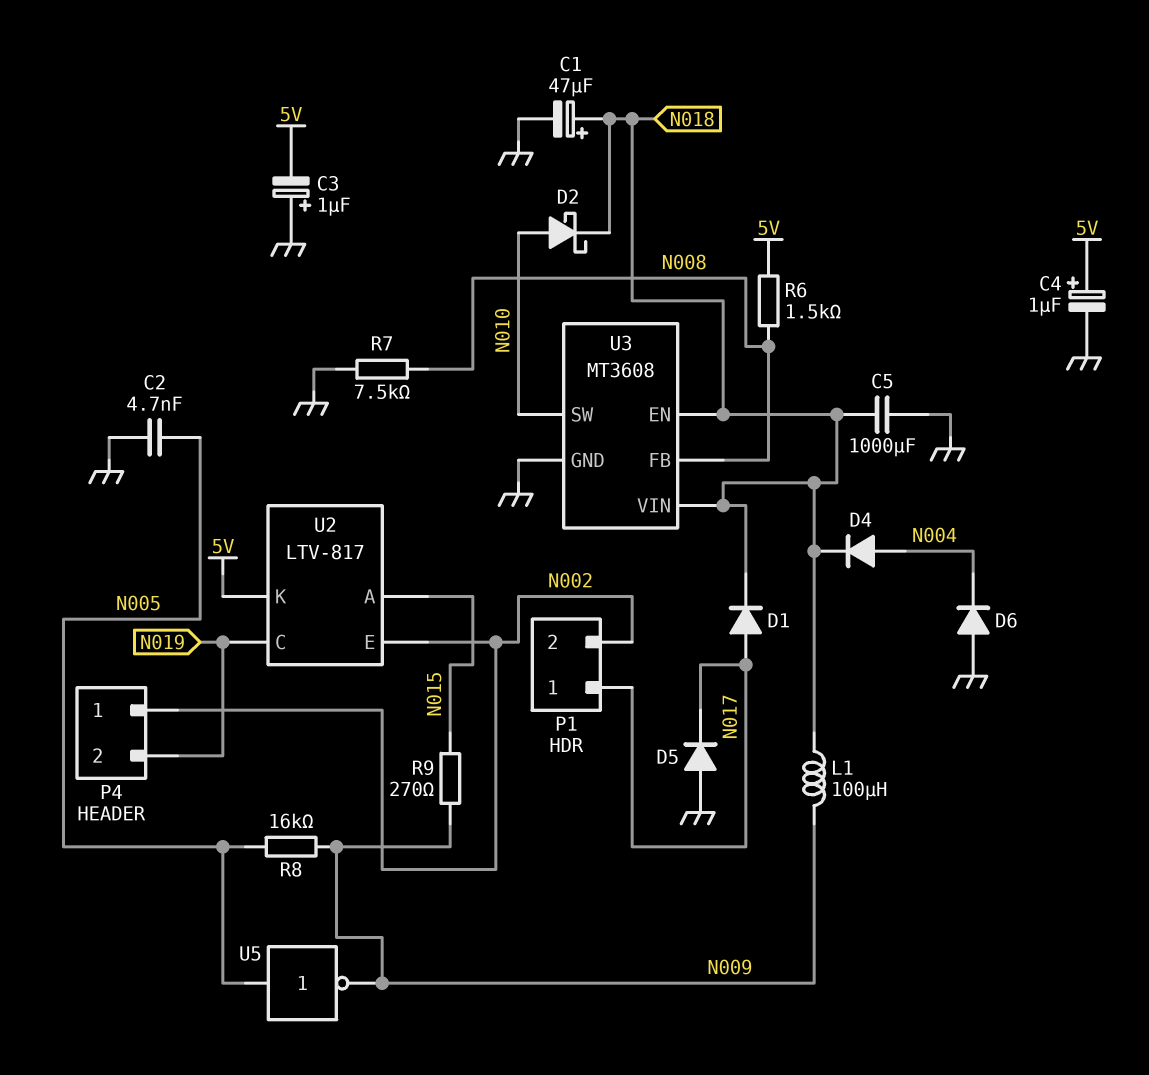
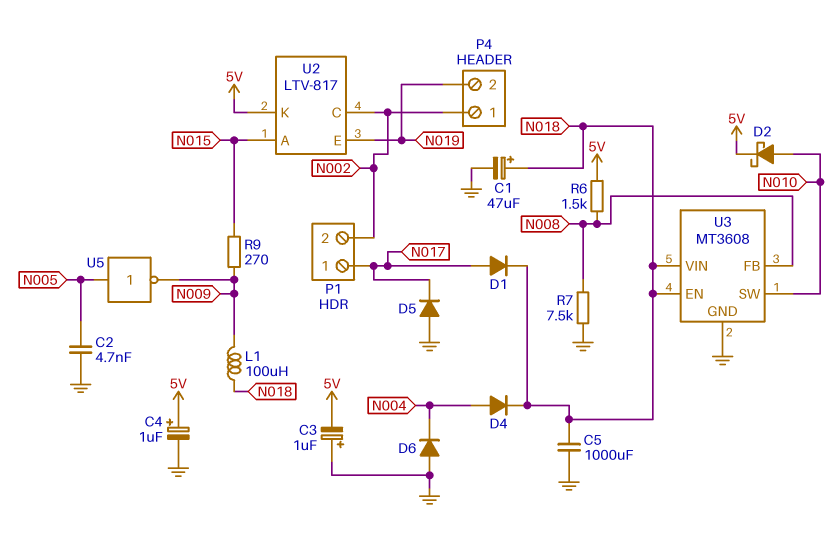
D2: schottky (A N010, K N018) -> schottky (A N010, K 5V)
R8: 16k (N005, N009) -> none
U2 pin C: N019 -> N002
U2 pin E: N002 -> N019

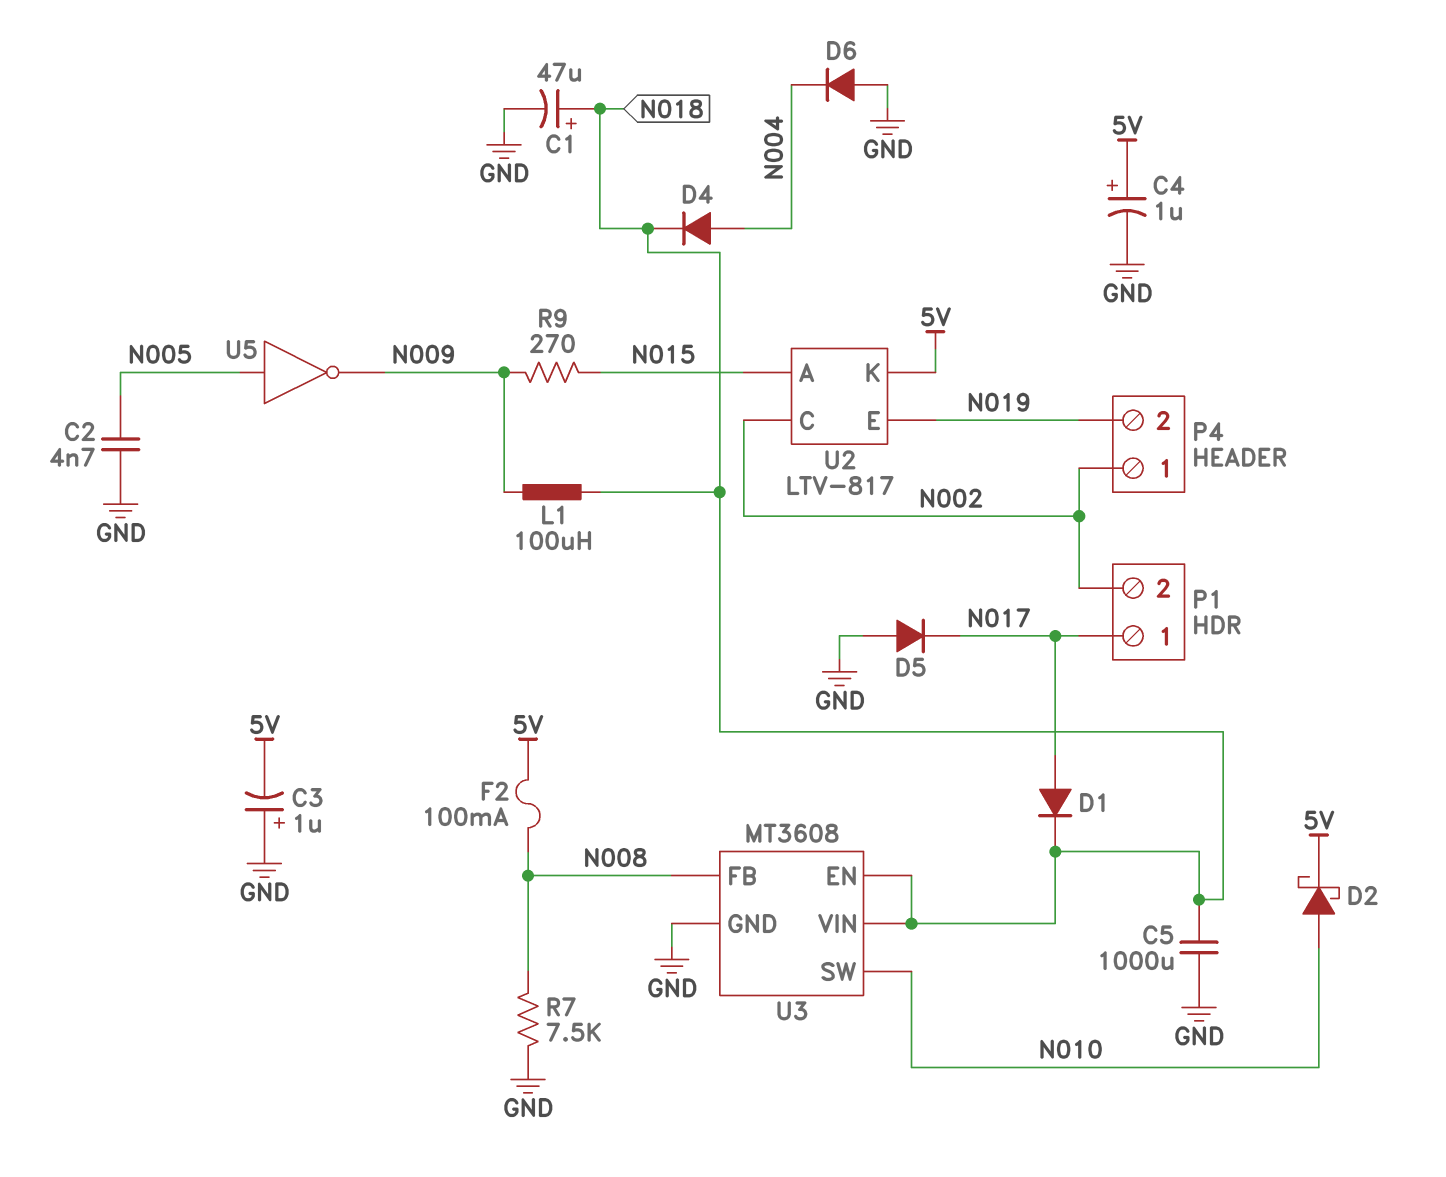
F2: none -> 100mA (5V, N008)
R6: 1.5k (5V, N008) -> none

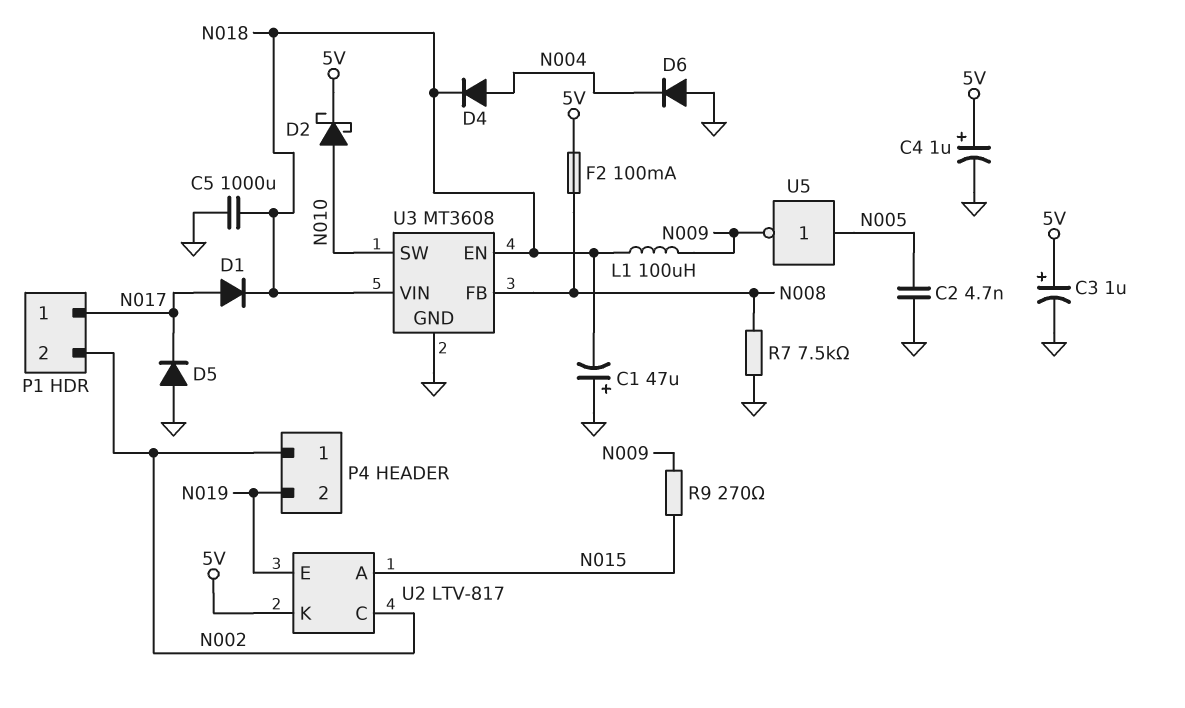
C1: 47uF (plus N018, minus GND) -> 47uF (plus GND, minus N018)
C3: 1uF (plus GND, minus 5V) -> 1uF (plus 5V, minus GND)

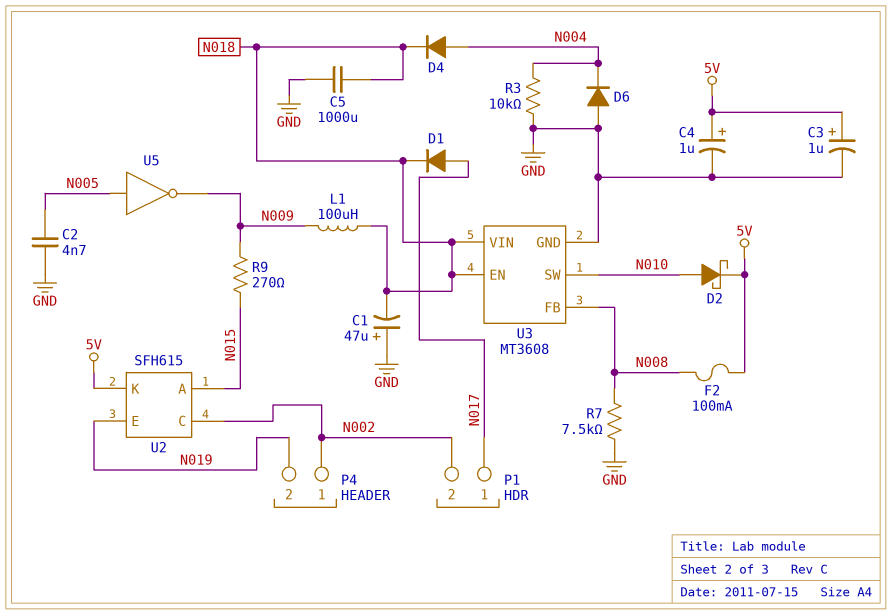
D5: diode (A GND, K N017) -> none
R3: none -> 10k (GND, N004)
U2: LTV-817 -> SFH615

